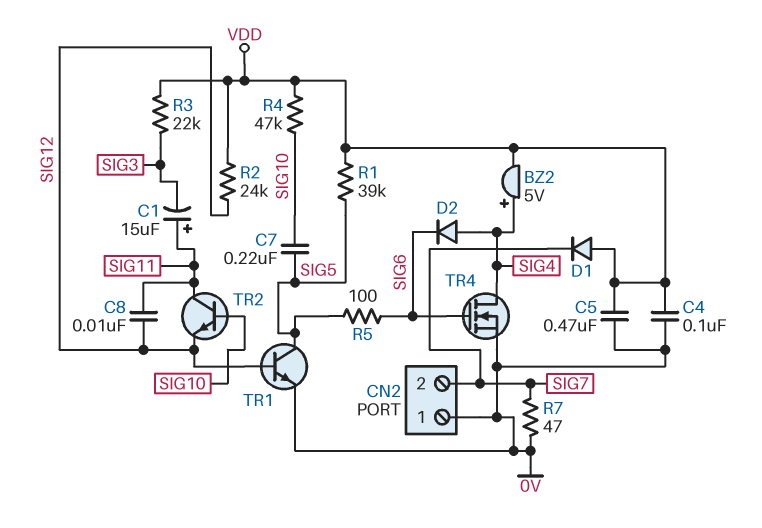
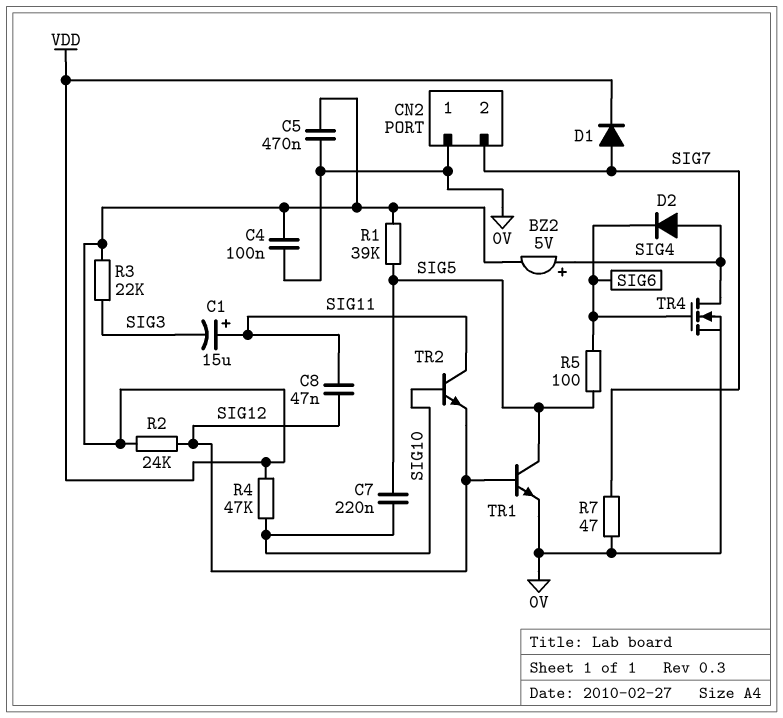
C8: 10nF (SIG11, SIG12) -> 47nF (SIG11, SIG12)
D1: diode (A VDD, K SIG7) -> diode (A SIG7, K VDD)

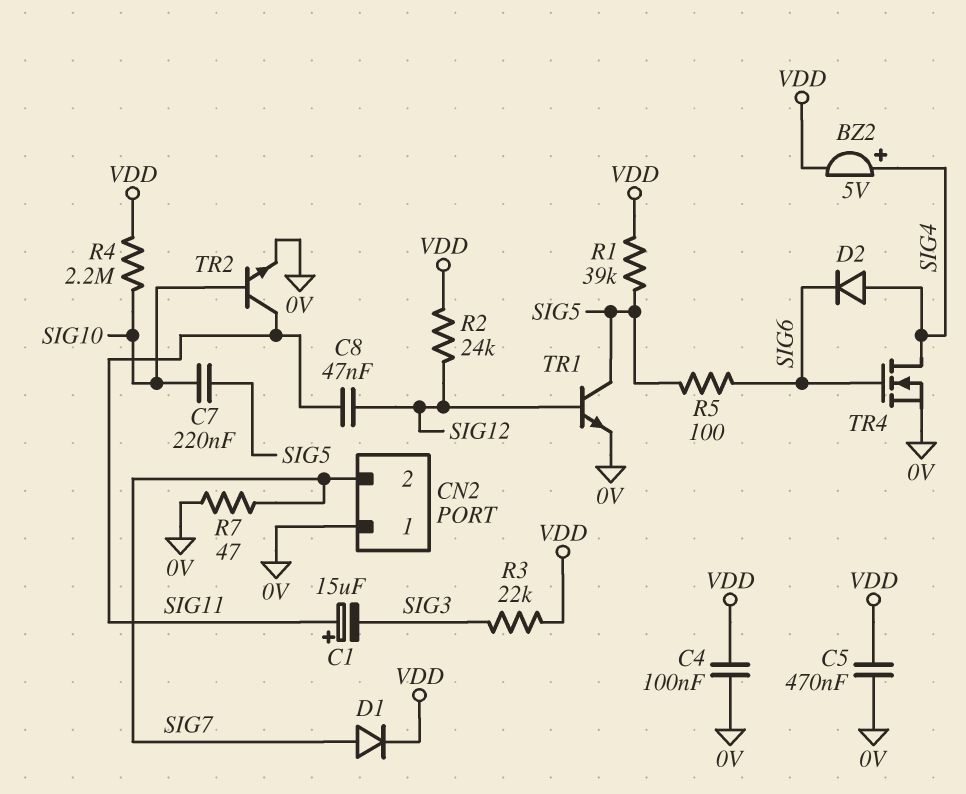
R4: 47k (SIG10, VDD) -> 2.2M (SIG10, VDD)
TR2: NPN (B SIG10, C SIG11, E SIG12) -> NPN (B SIG10, C SIG11, E 0V)

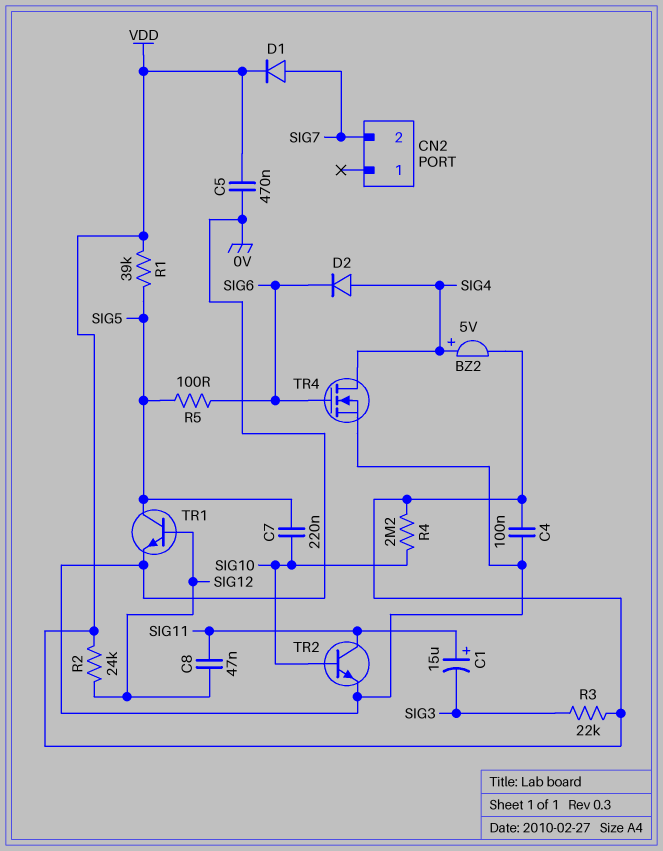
CN2 pin 1: 0V -> none
R7: 47 (0V, SIG7) -> none

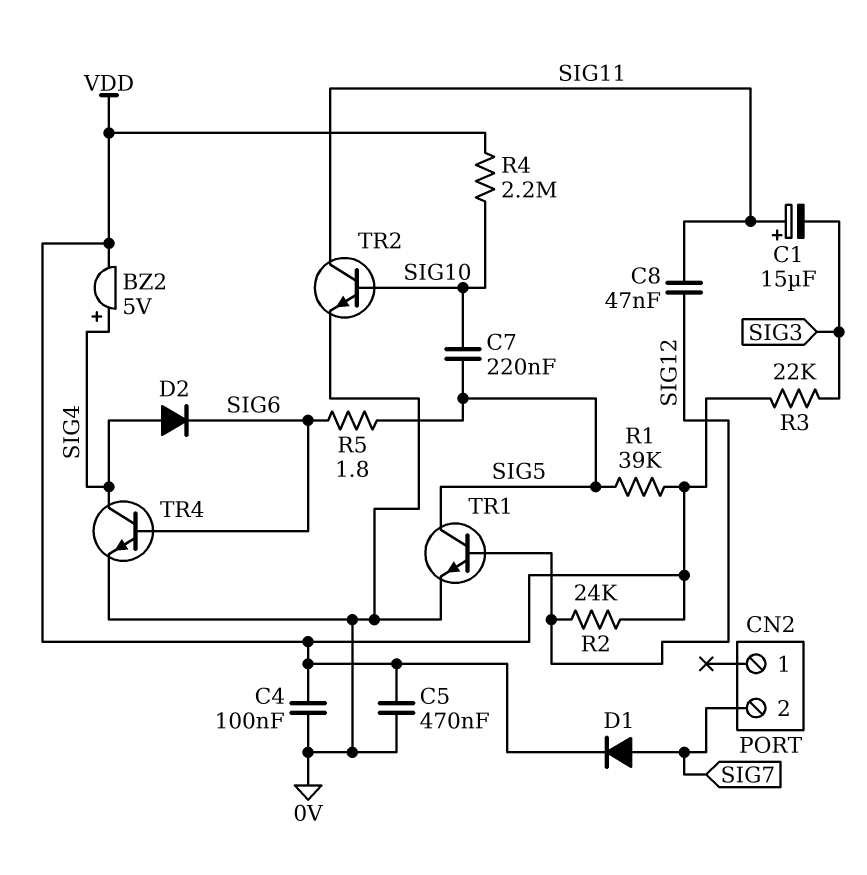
R5: 100 (SIG5, SIG6) -> 1.8 (SIG5, SIG6)
TR4: NMOS (G SIG6, D SIG4, S 0V) -> NPN (B SIG6, C SIG4, E 0V)

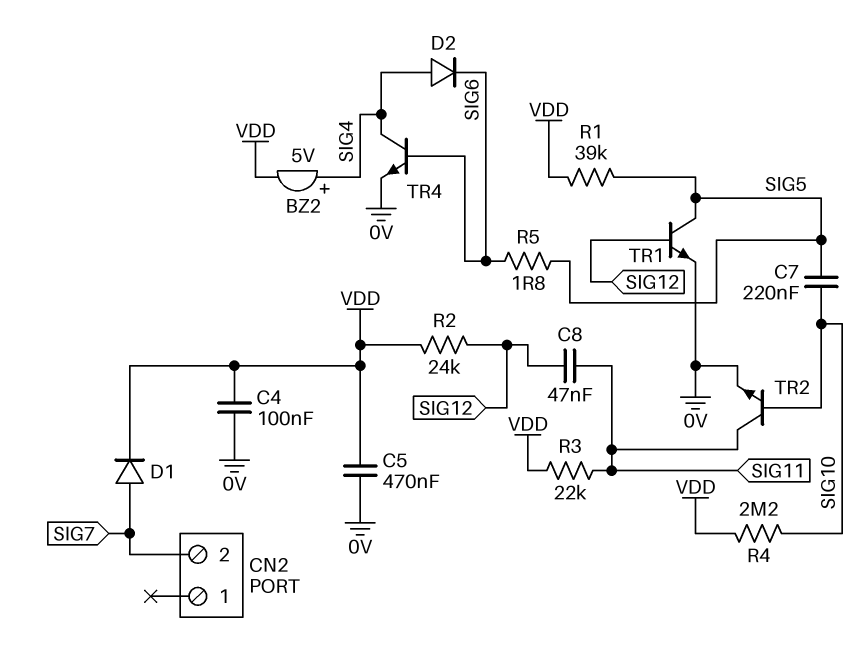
C1: 15uF (plus SIG11, minus SIG3) -> none
R3: 22k (SIG3, VDD) -> 22k (SIG11, VDD)

